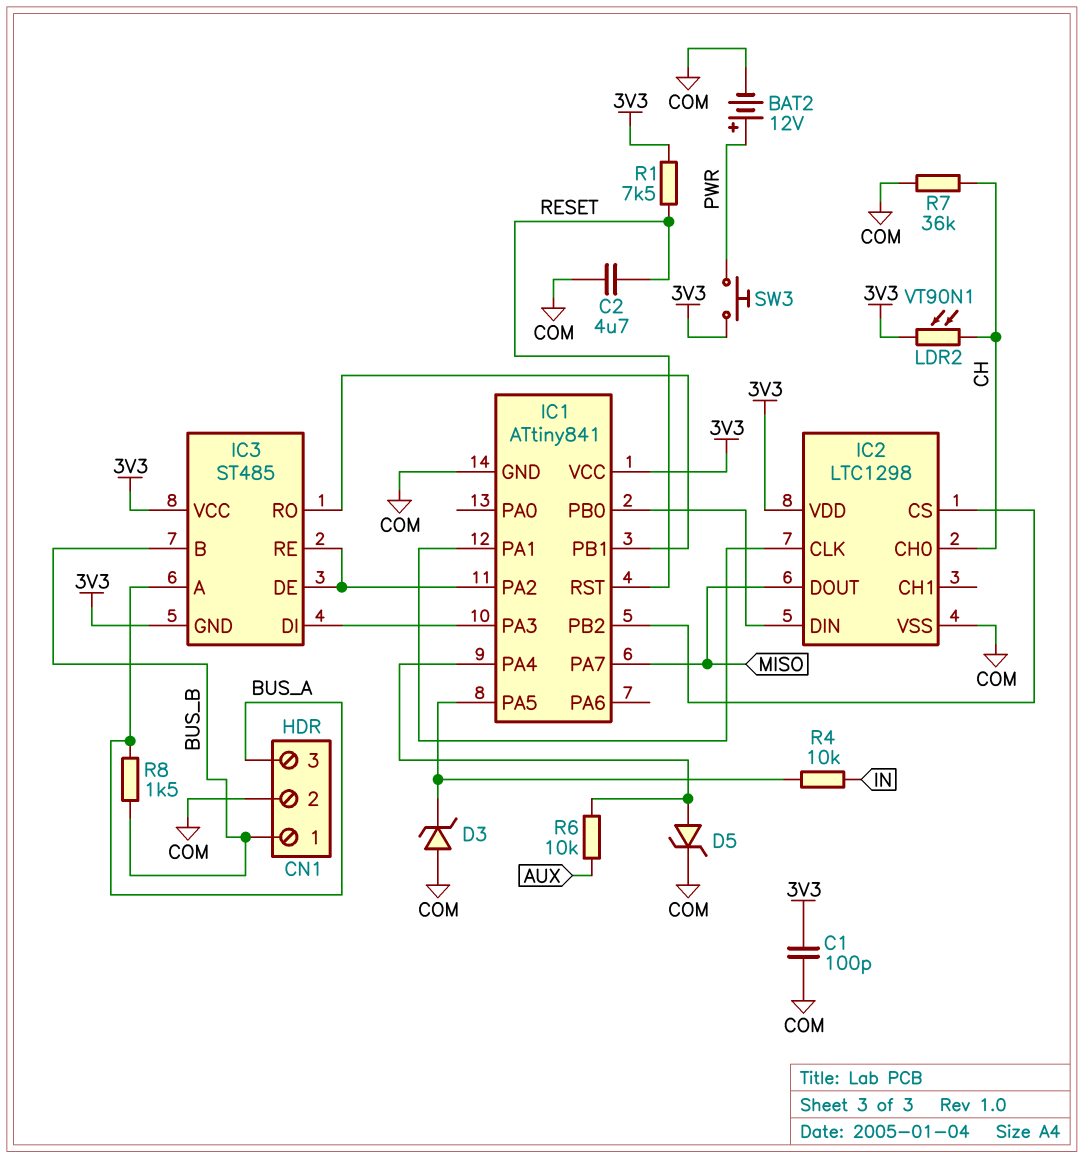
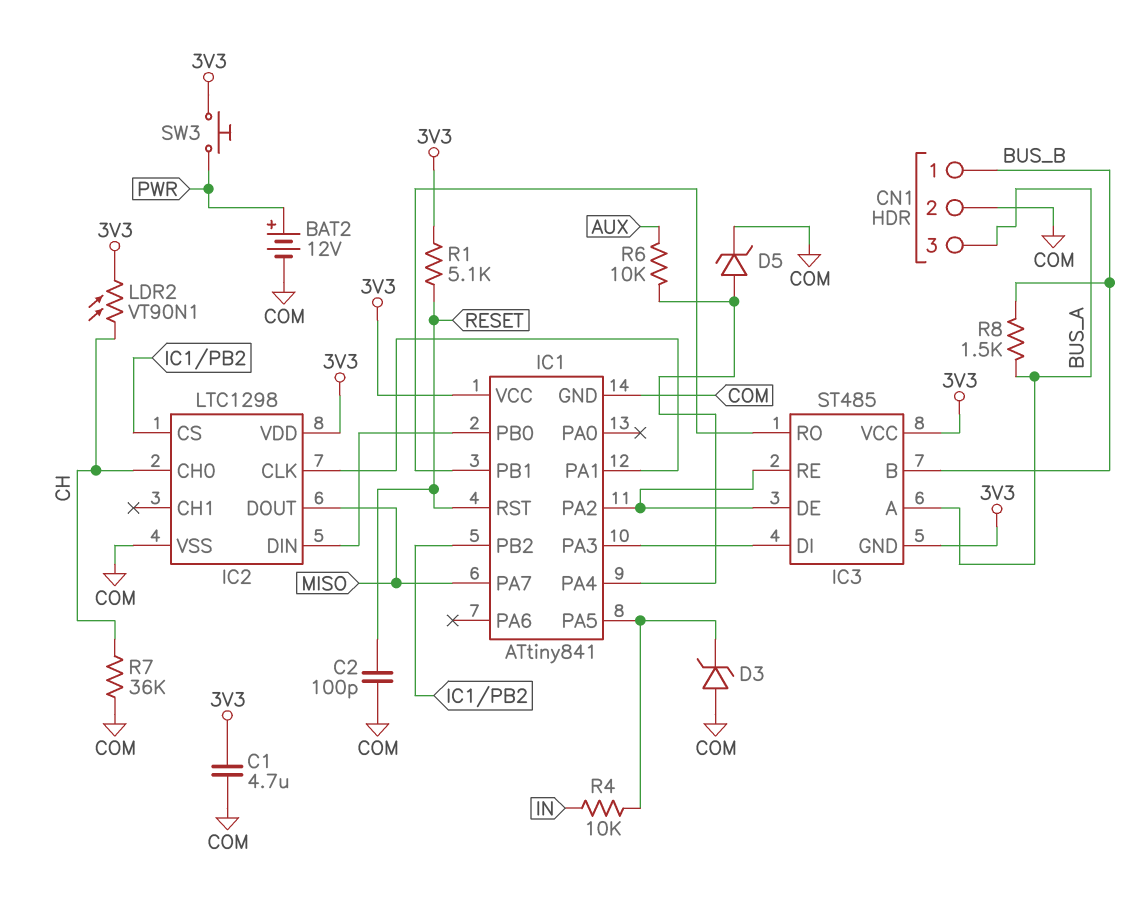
C1: 100pF (3V3, COM) -> 4.7uF (3V3, COM)
C2: 4.7uF (COM, RESET) -> 100pF (COM, RESET)
R1: 7.5k (3V3, RESET) -> 5.1k (3V3, RESET)

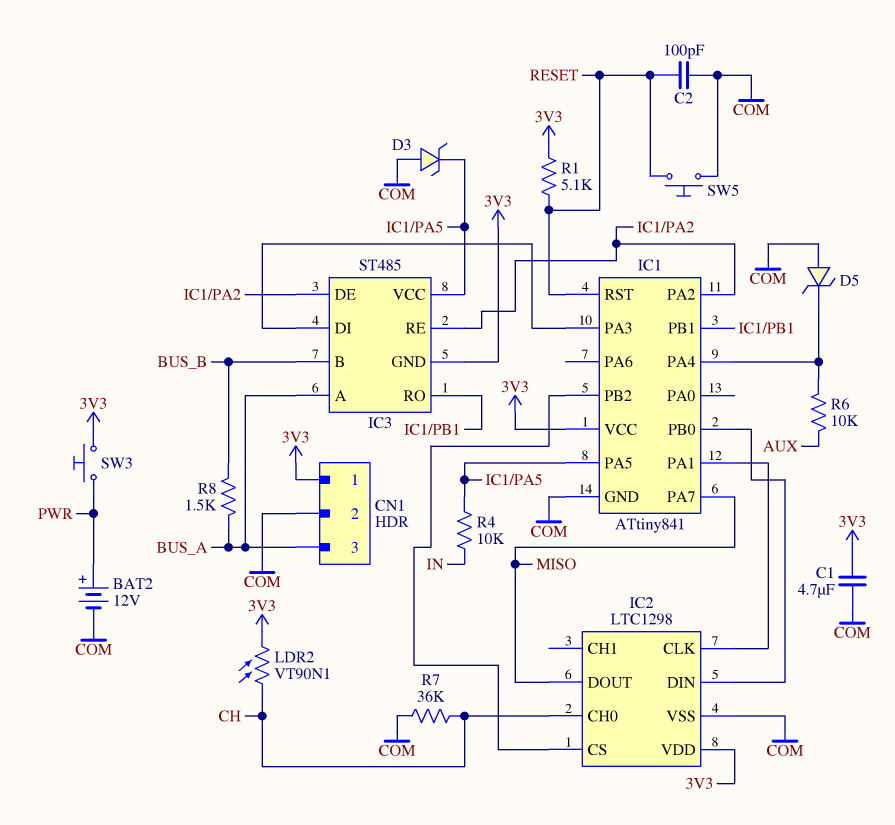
CN1 pin 1: BUS_B -> 3V3
D5: zener (A IC1/PA4, K COM) -> zener (A COM, K IC1/PA4)
IC3 pin VCC: 3V3 -> IC1/PA5
SW5: none -> button (COM, RESET)

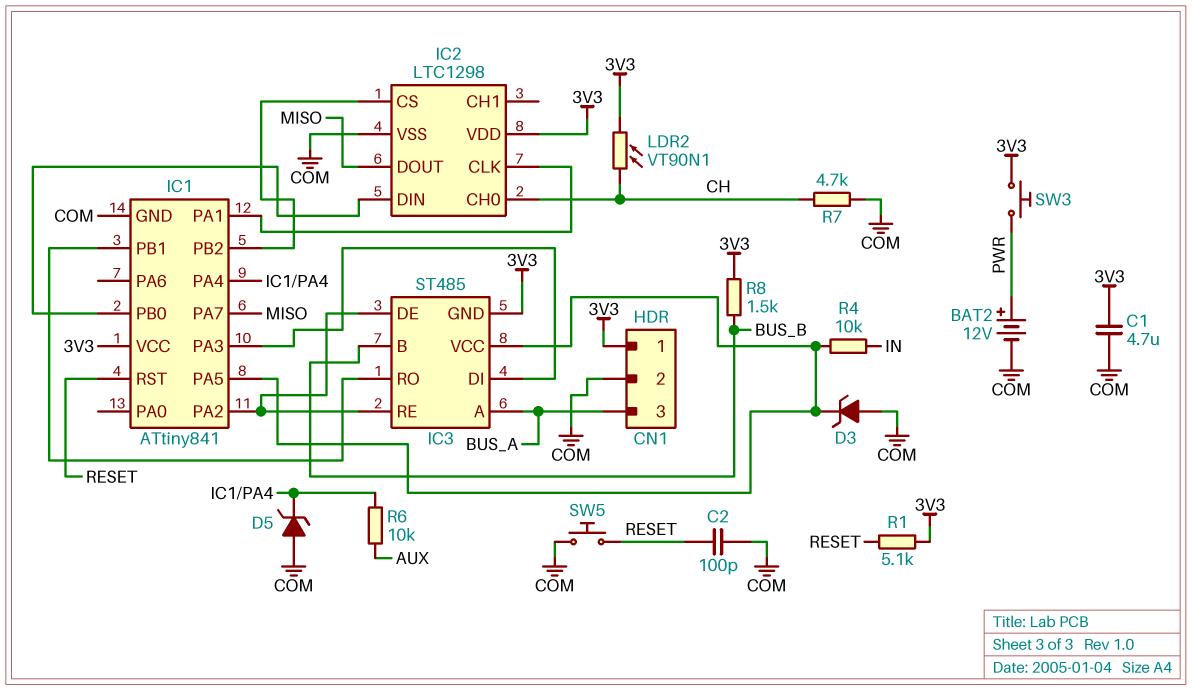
R7: 36k (CH, COM) -> 4.7k (CH, COM)
R8: 1.5k (BUS_A, BUS_B) -> 1.5k (3V3, BUS_B)

